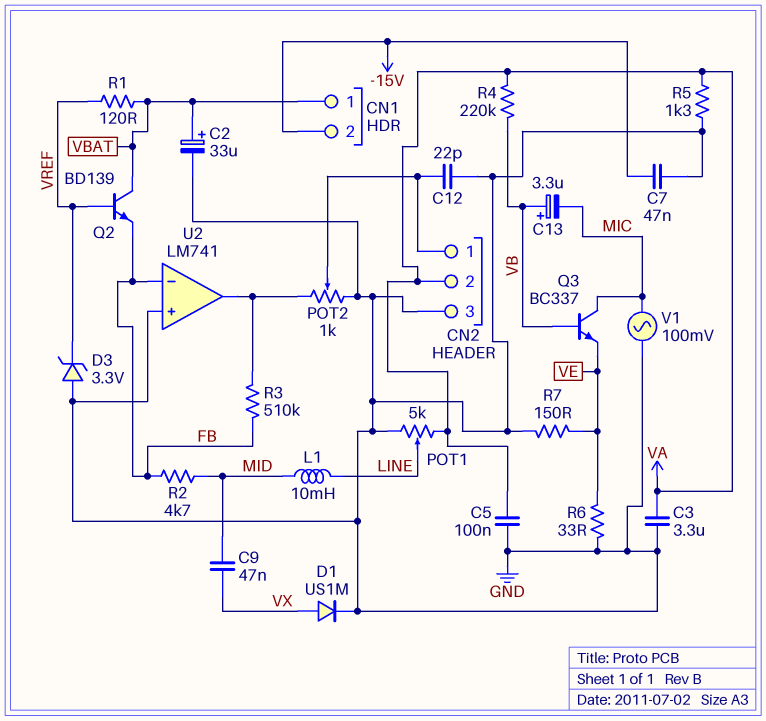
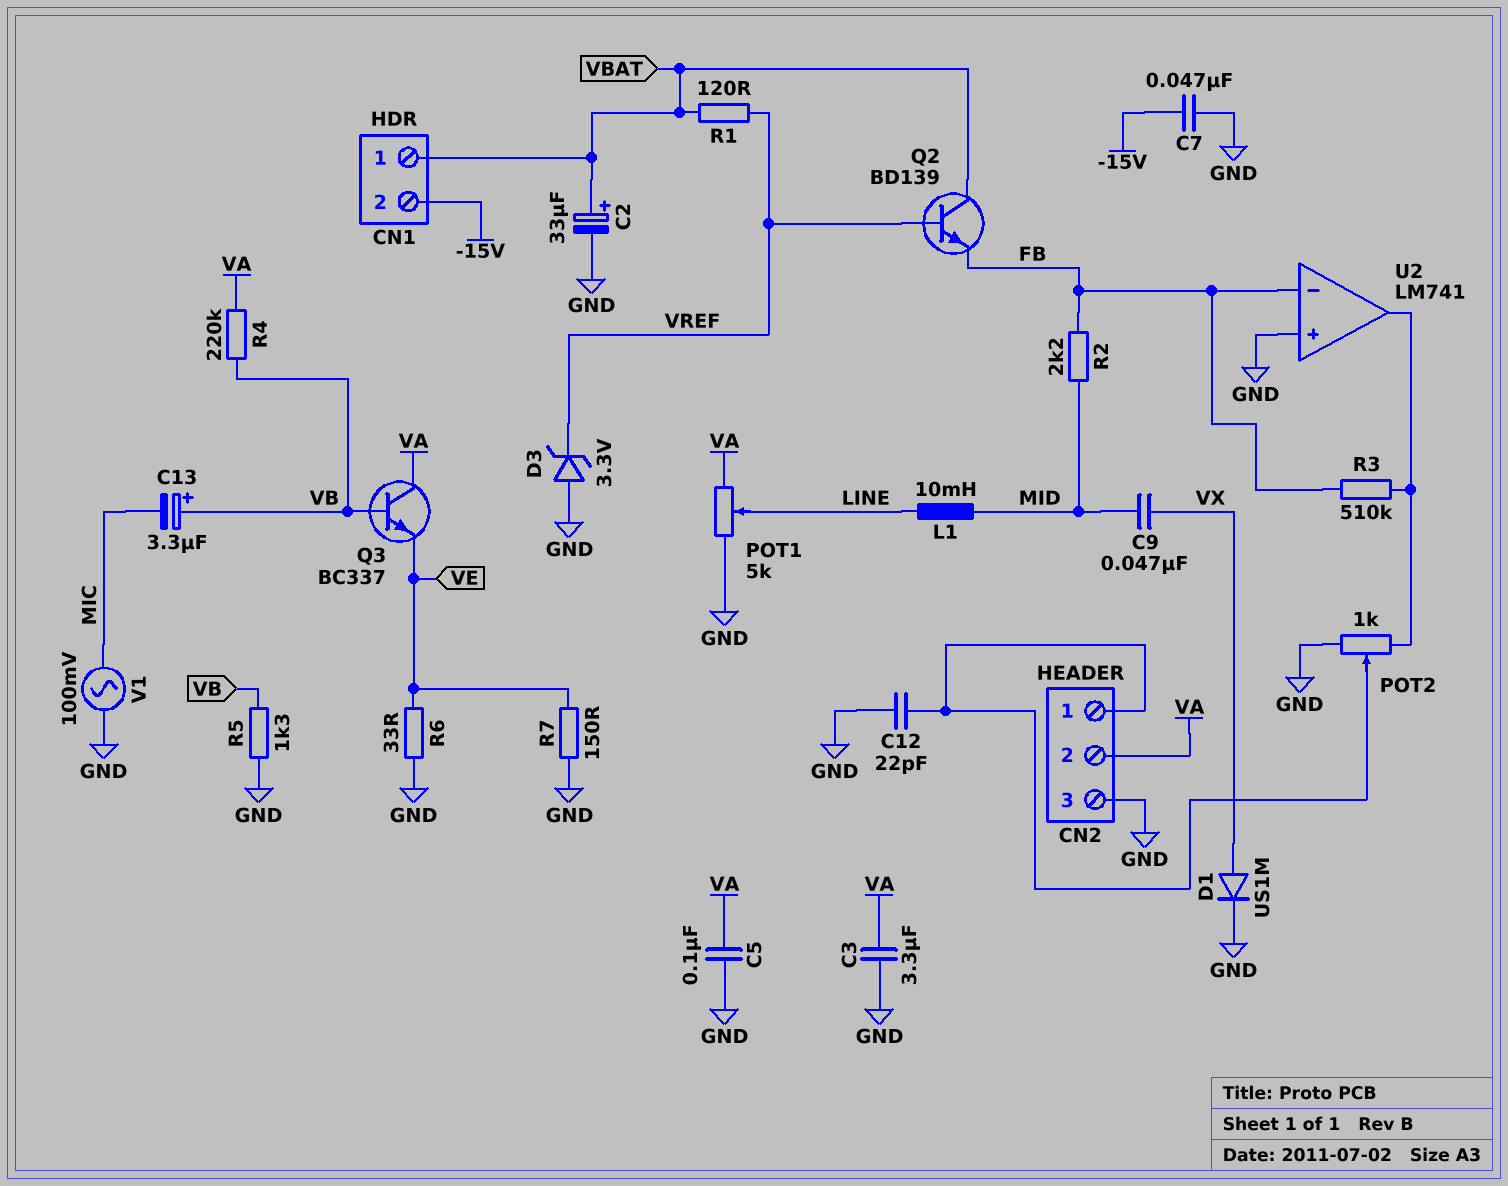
Q3: NPN BC337 (B VB, C MIC, E VE) -> NPN BC337 (B VB, C VA, E VE)
R2: 4.7k (FB, MID) -> 2.2k (FB, MID)
R5: 1.3k (GND, VA) -> 1.3k (GND, VB)

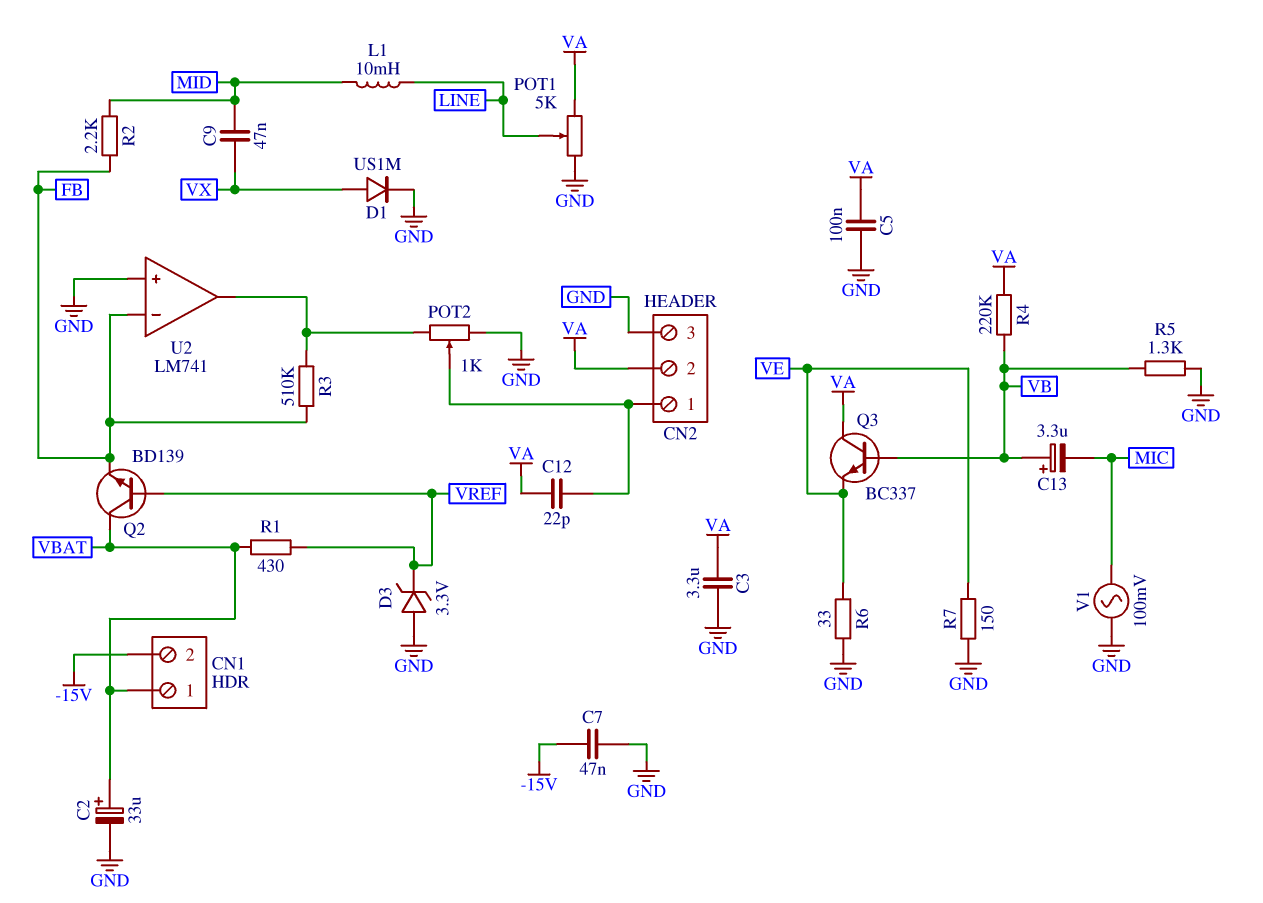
C12: 22pF (CN2/1, GND) -> 22pF (CN2/1, VA)
R1: 120 (VBAT, VREF) -> 430 (VBAT, VREF)

